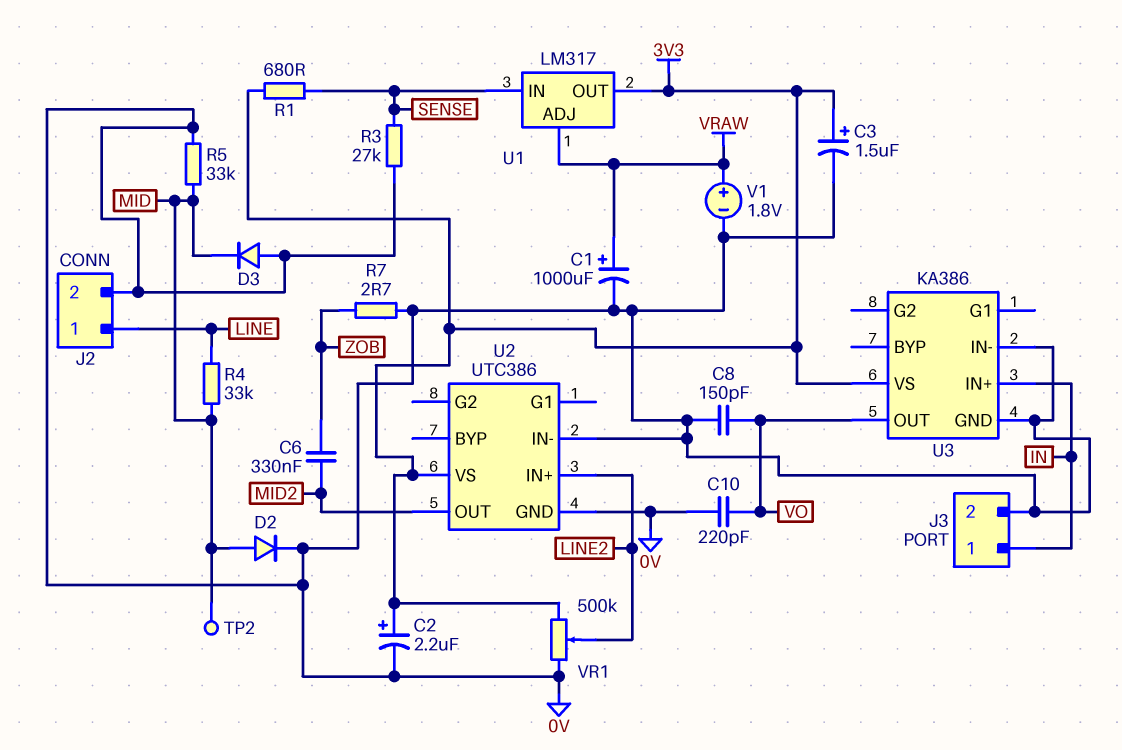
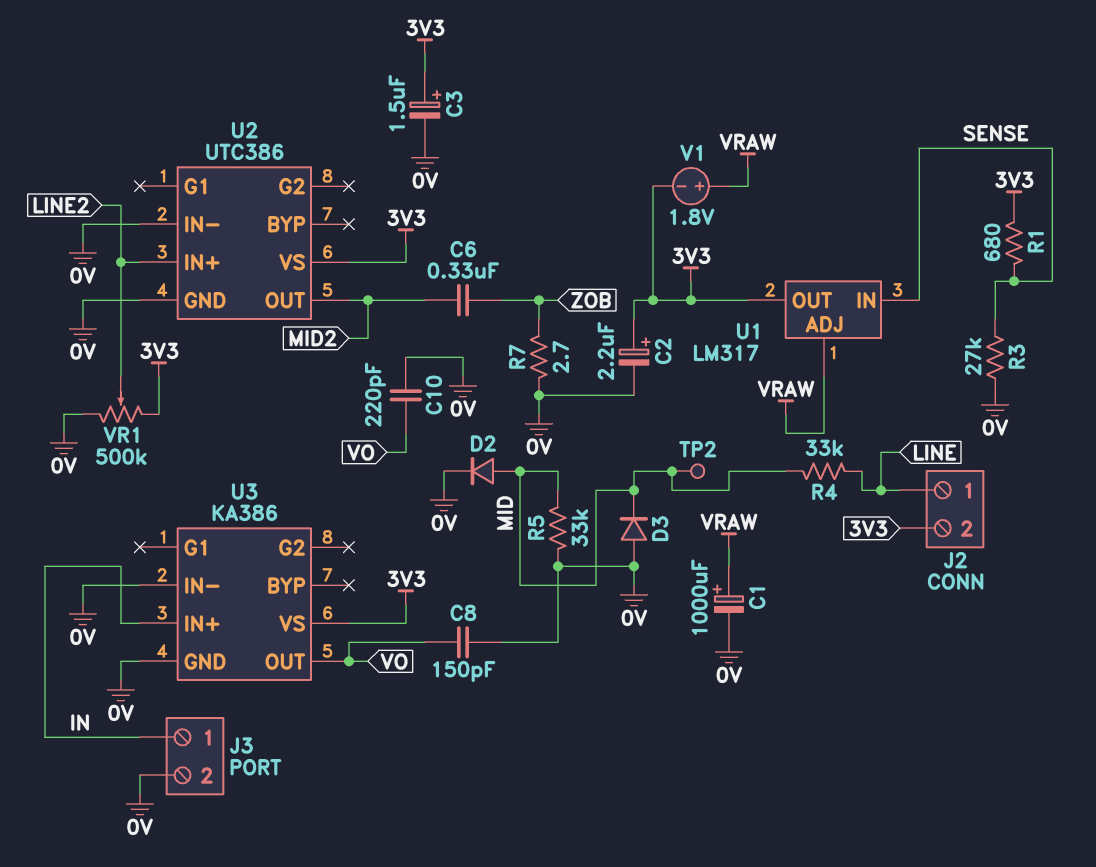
J2 pin 2: 0V -> 3V3
V1: 1.8V (plus VRAW, minus 0V) -> 1.8V (plus VRAW, minus 3V3)

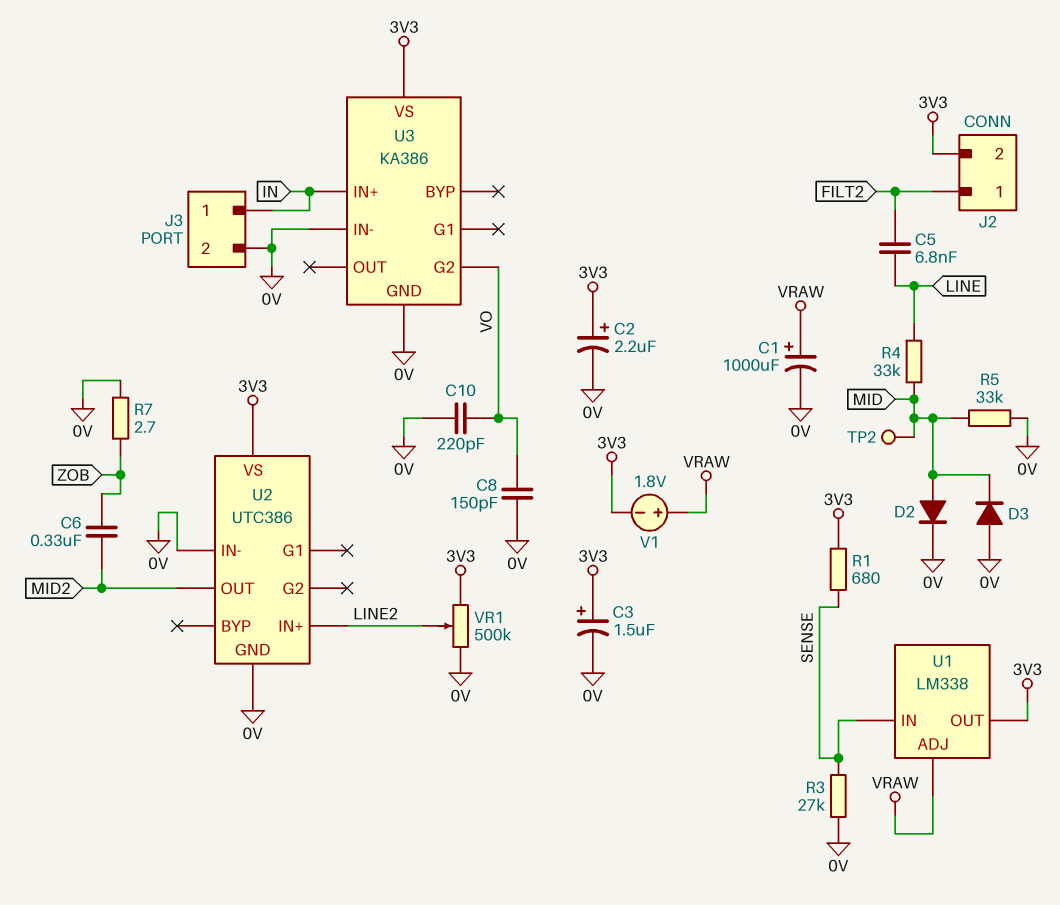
C5: none -> 6.8nF (FILT2, LINE)
J2 pin 1: LINE -> FILT2
U1: LM317 -> LM338
U3 pin G2: none -> VO
U3 pin OUT: VO -> none

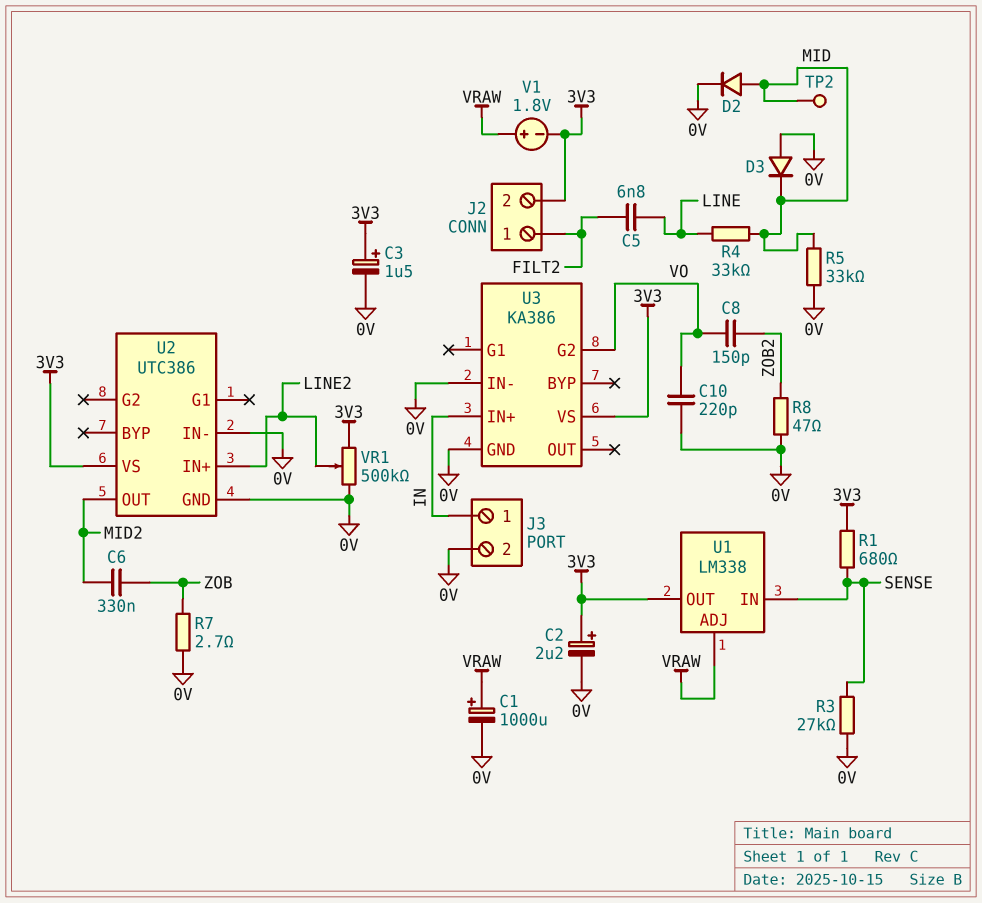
C8: 150pF (0V, VO) -> 150pF (VO, ZOB2)
R8: none -> 47 (0V, ZOB2)

